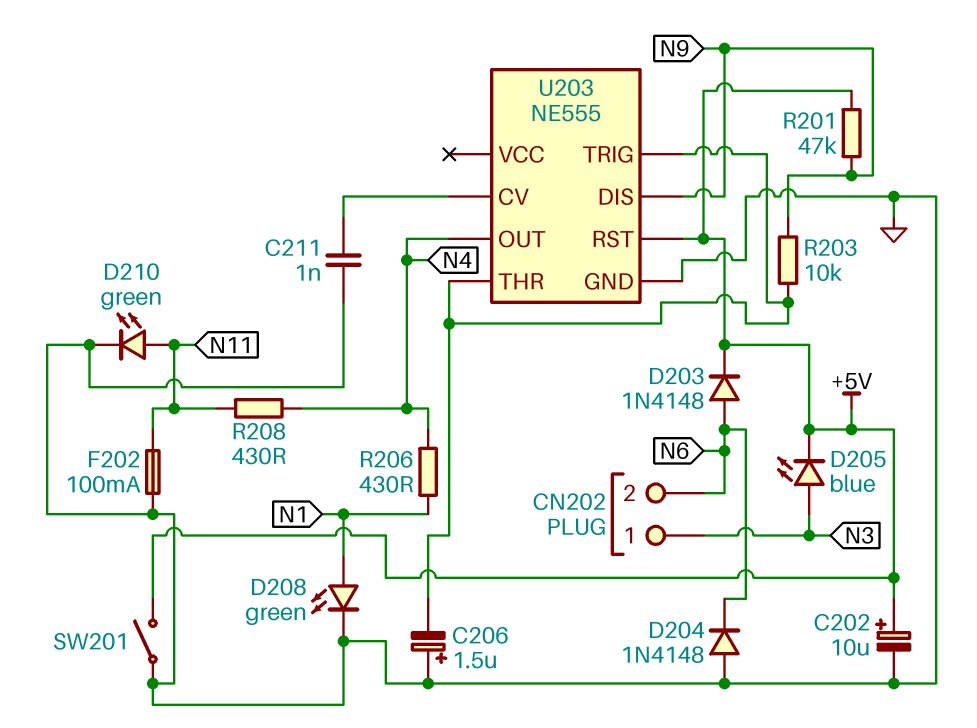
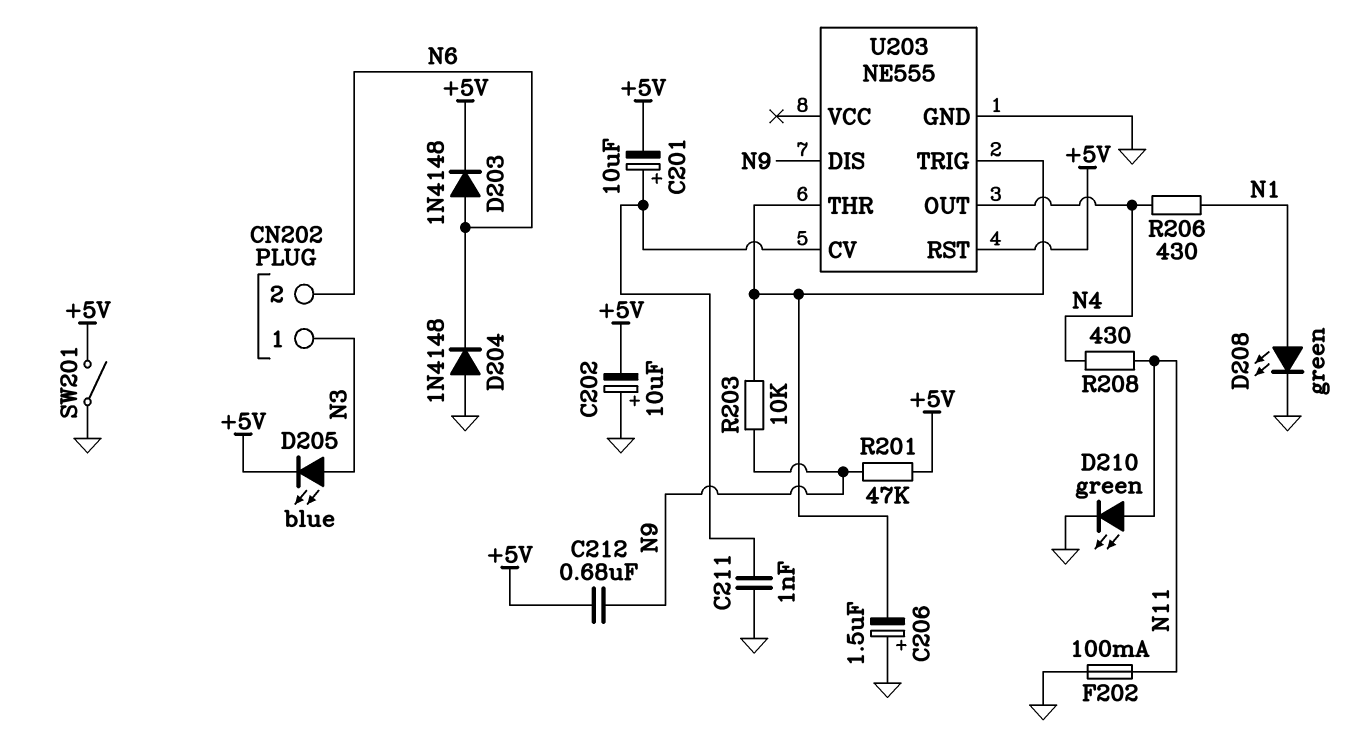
C201: none -> 10uF (plus U203/CV, minus +5V)
C202: 10uF (plus +5V, minus GND) -> 10uF (plus GND, minus +5V)
C212: none -> 680nF (+5V, N9)

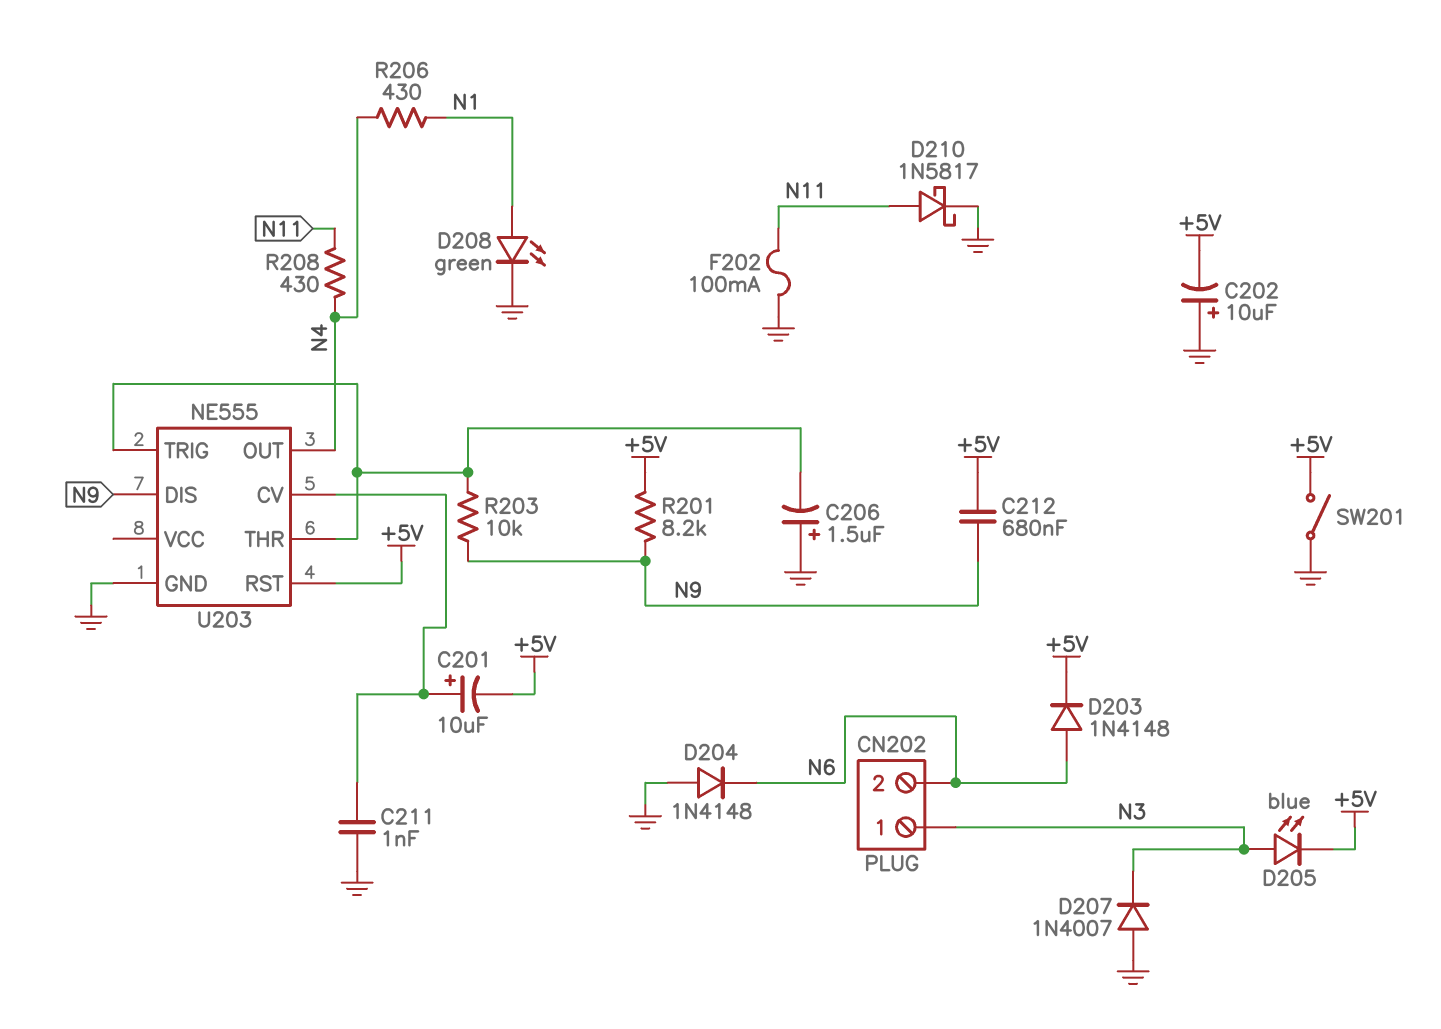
D207: none -> diode 1N4007 (A GND, K N3)
D210: LED green (A N11, K GND) -> schottky 1N5817 (A N11, K GND)
R201: 47k (+5V, N9) -> 8.2k (+5V, N9)

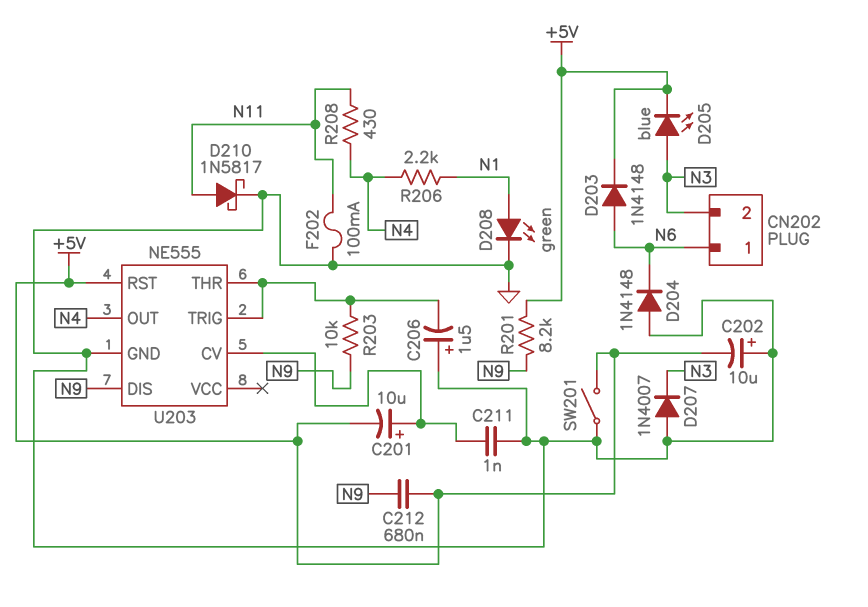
CN202 pin 1: N3 -> N6
CN202 pin 2: N6 -> N3
R206: 430 (N1, N4) -> 2.2k (N1, N4)

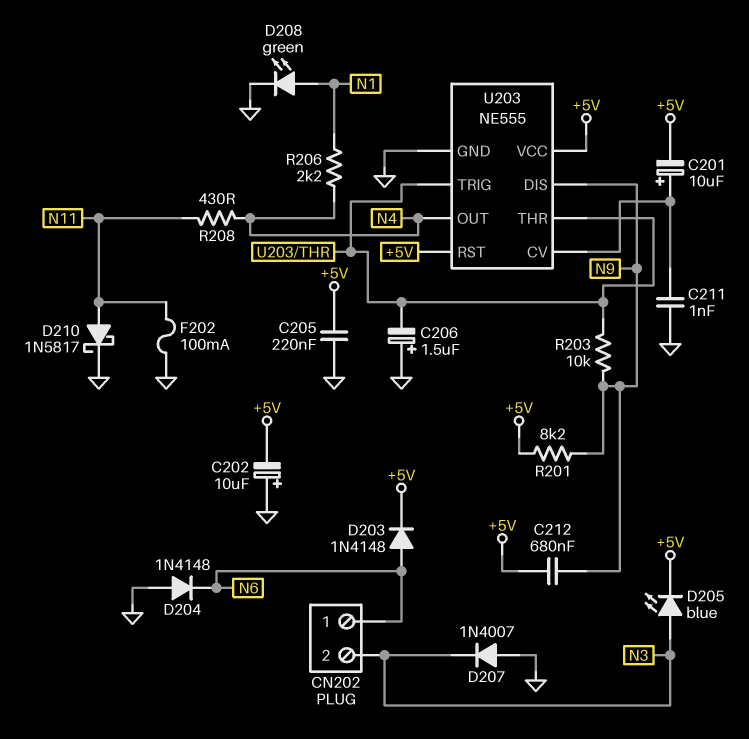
C205: none -> 220nF (+5V, GND)
SW201: switch (+5V, GND) -> none
U203 pin VCC: none -> +5V

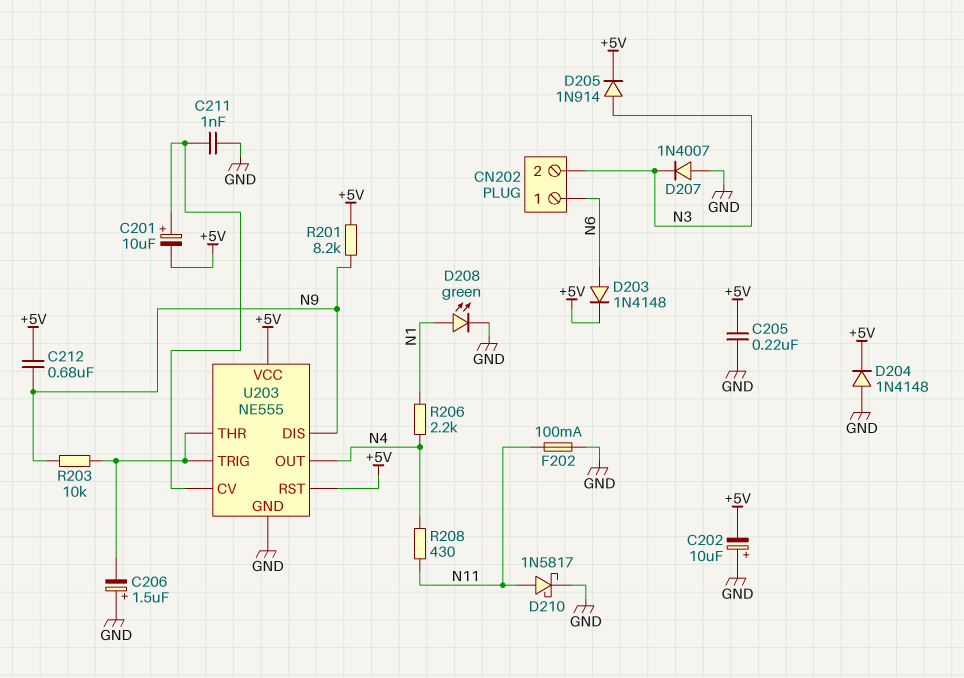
D204: diode 1N4148 (A GND, K N6) -> diode 1N4148 (A GND, K +5V)
D205: LED blue (A N3, K +5V) -> diode 1N914 (A N3, K +5V)

